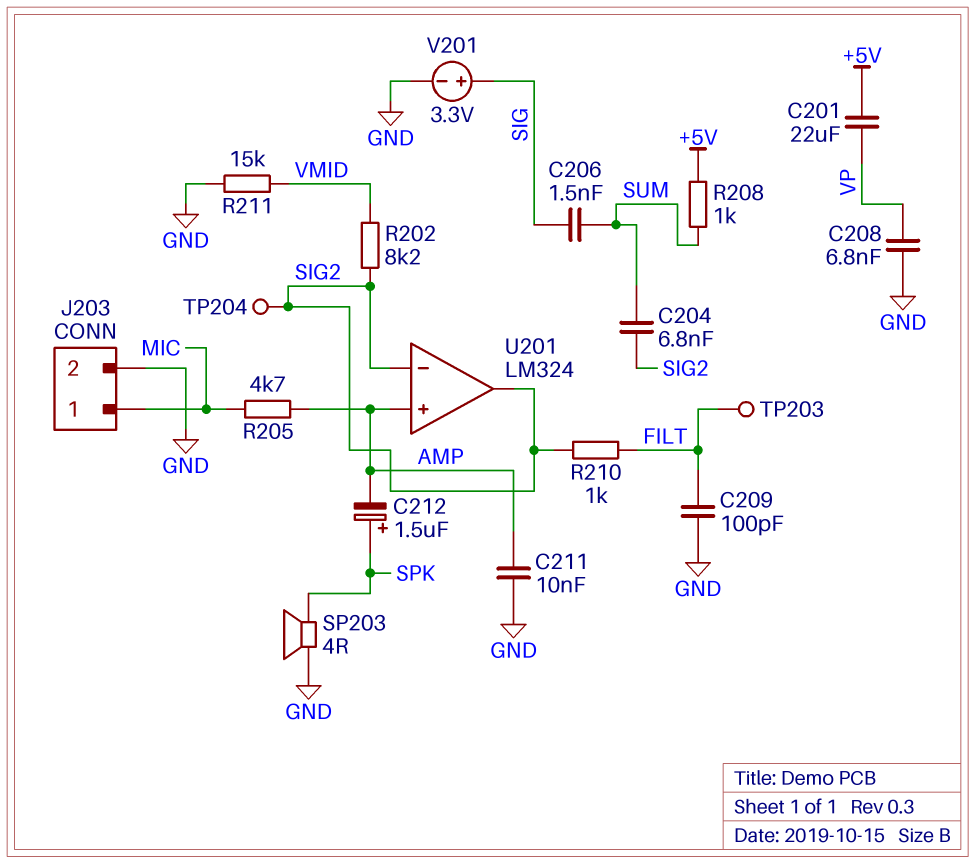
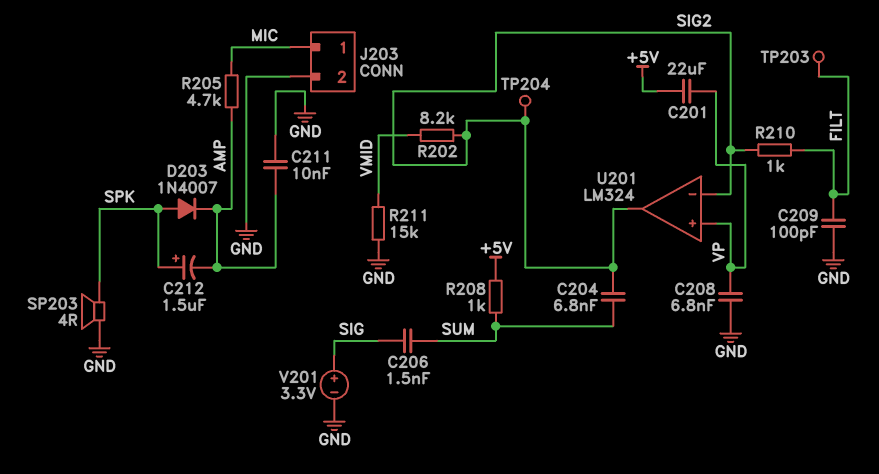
D203: none -> diode 1N4007 (A SPK, K AMP)
U201 pin in+: AMP -> VP

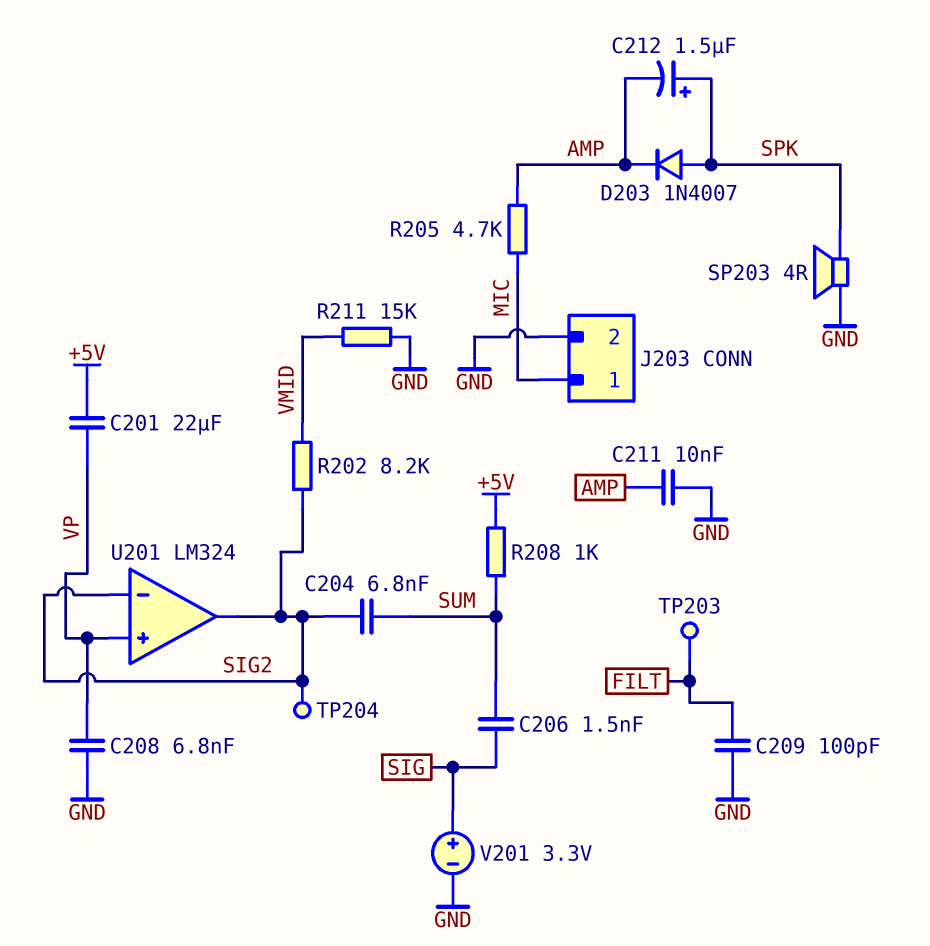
R210: 1k (FILT, SIG2) -> none

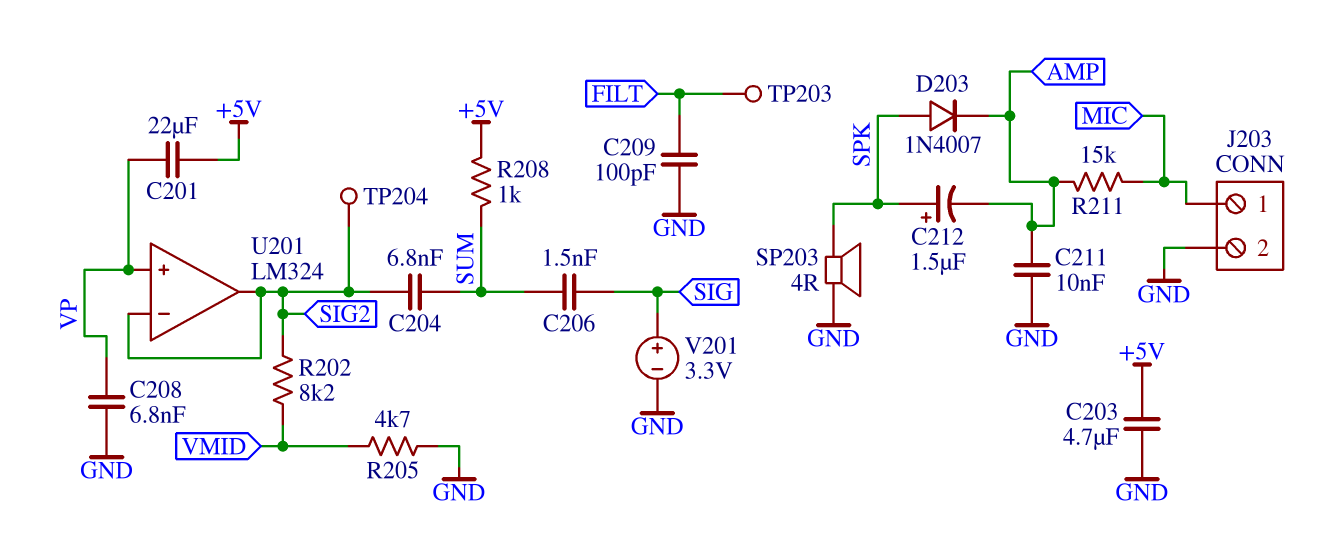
C203: none -> 4.7uF (+5V, GND)
R205: 4.7k (AMP, MIC) -> 4.7k (GND, VMID)
R211: 15k (GND, VMID) -> 15k (AMP, MIC)

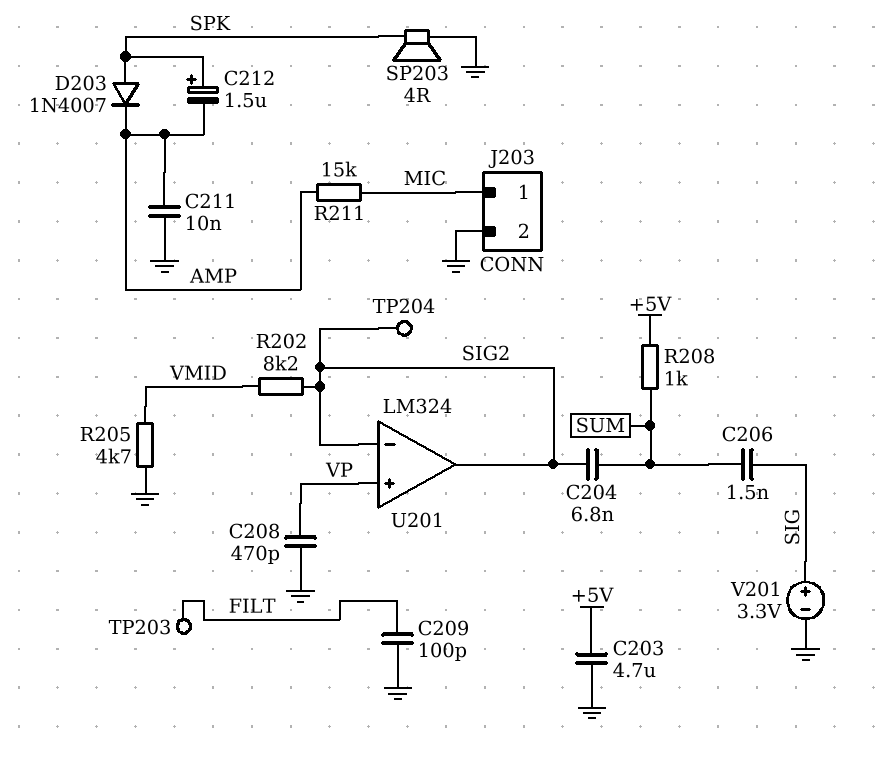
C201: 22uF (+5V, VP) -> none
C208: 6.8nF (GND, VP) -> 470pF (GND, VP)

